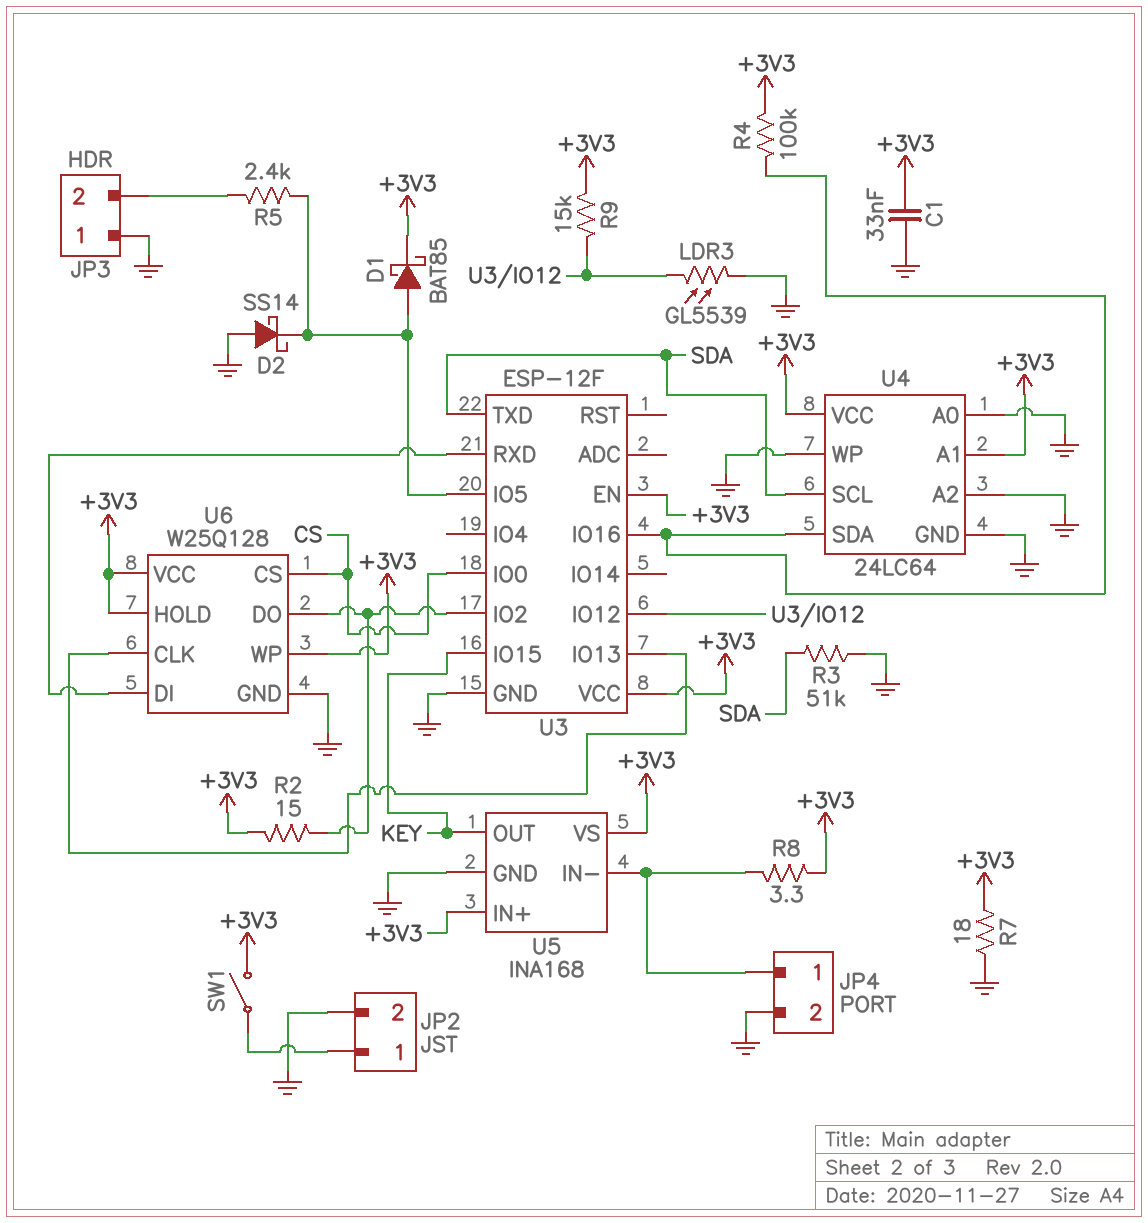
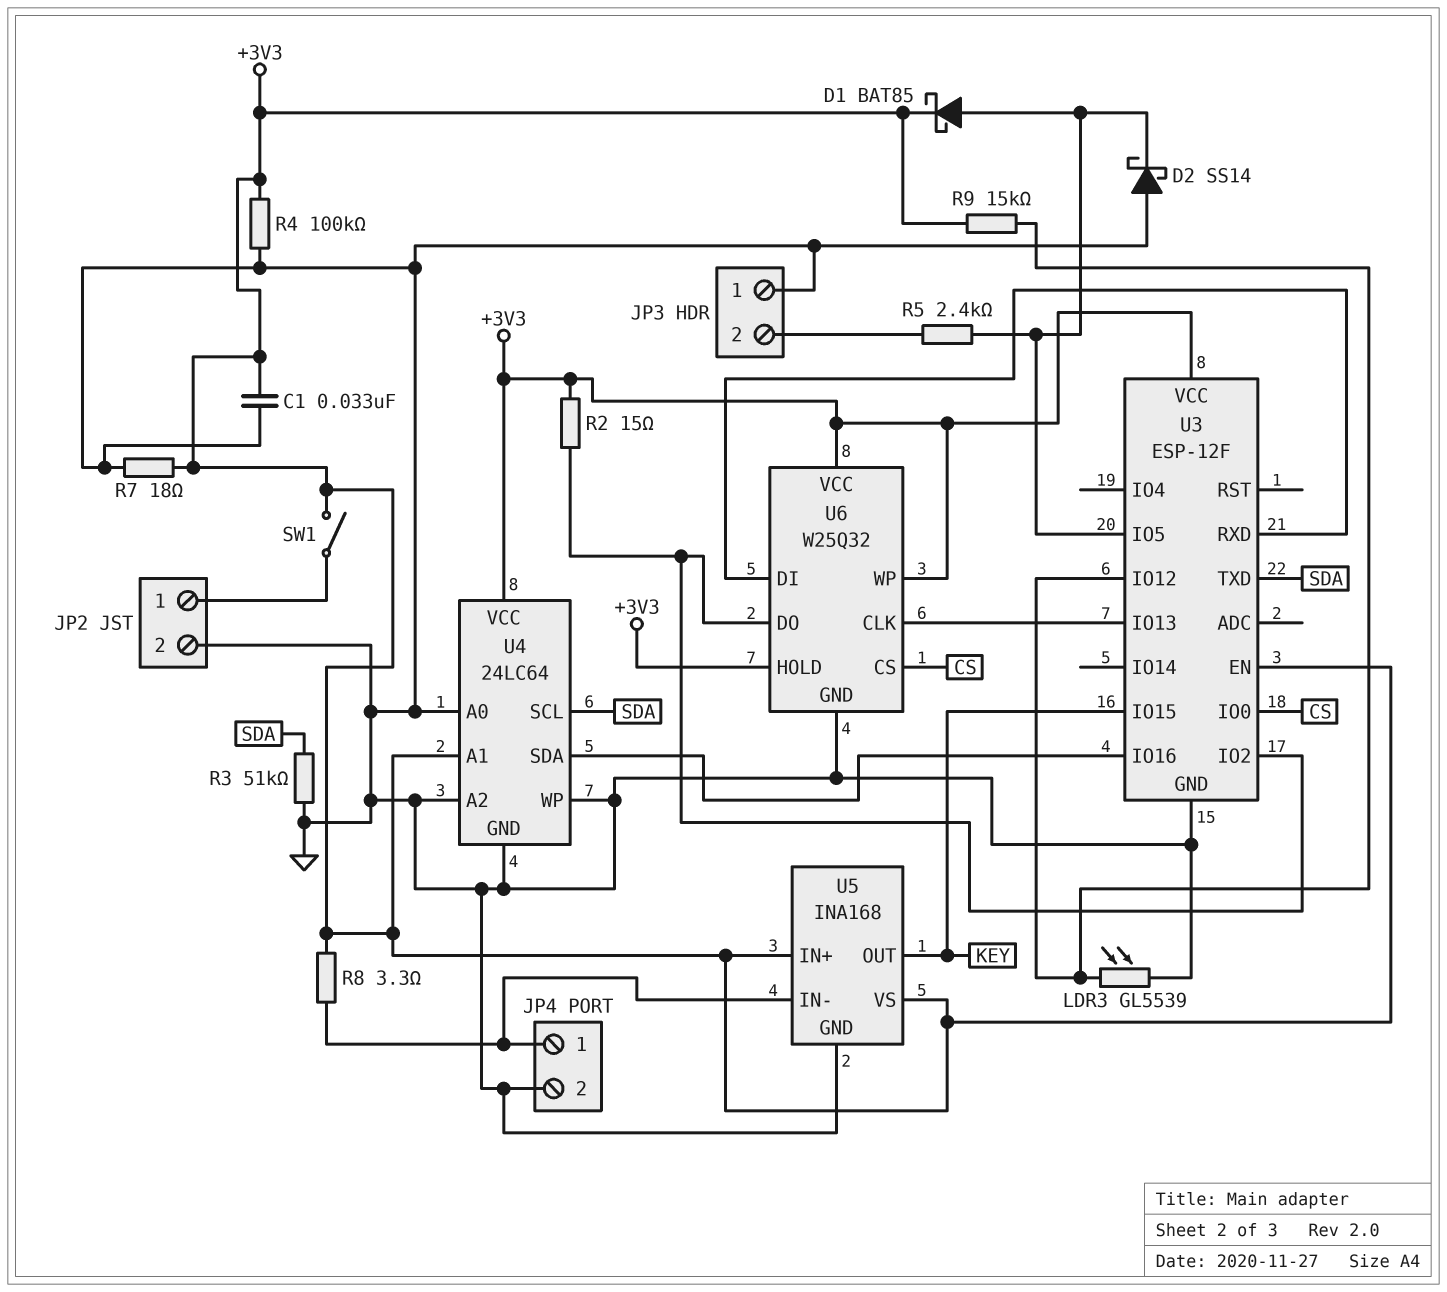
R4: 100k (+3V3, U3/IO16) -> 100k (+3V3, GND)
U6: W25Q128 -> W25Q32

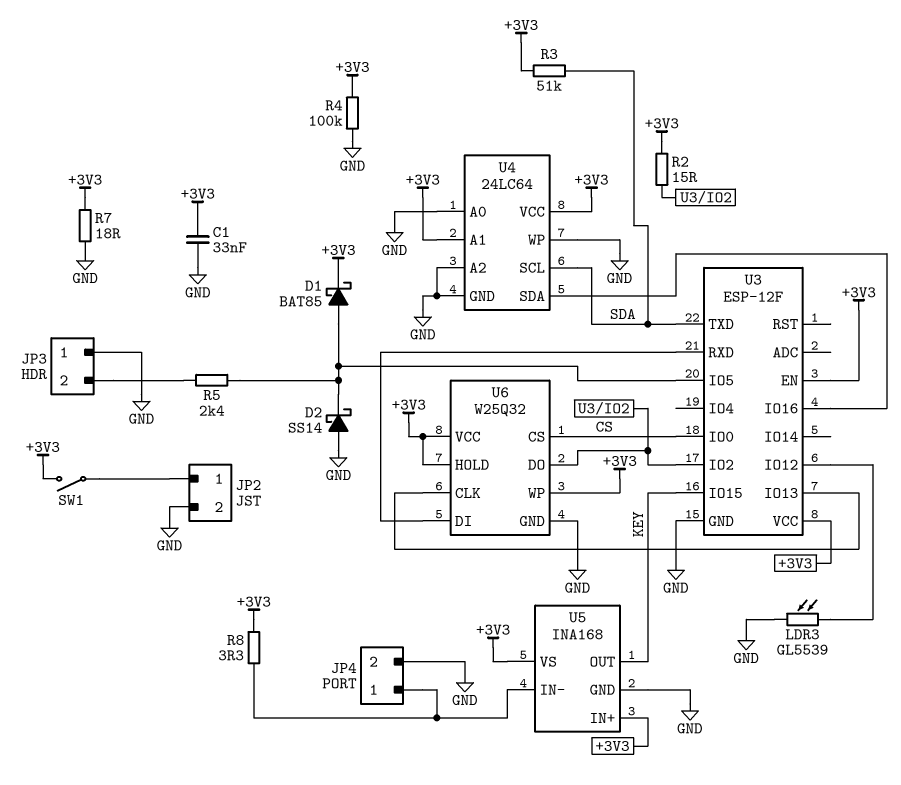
R3: 51k (GND, SDA) -> 51k (+3V3, SDA)
R9: 15k (+3V3, U3/IO12) -> none

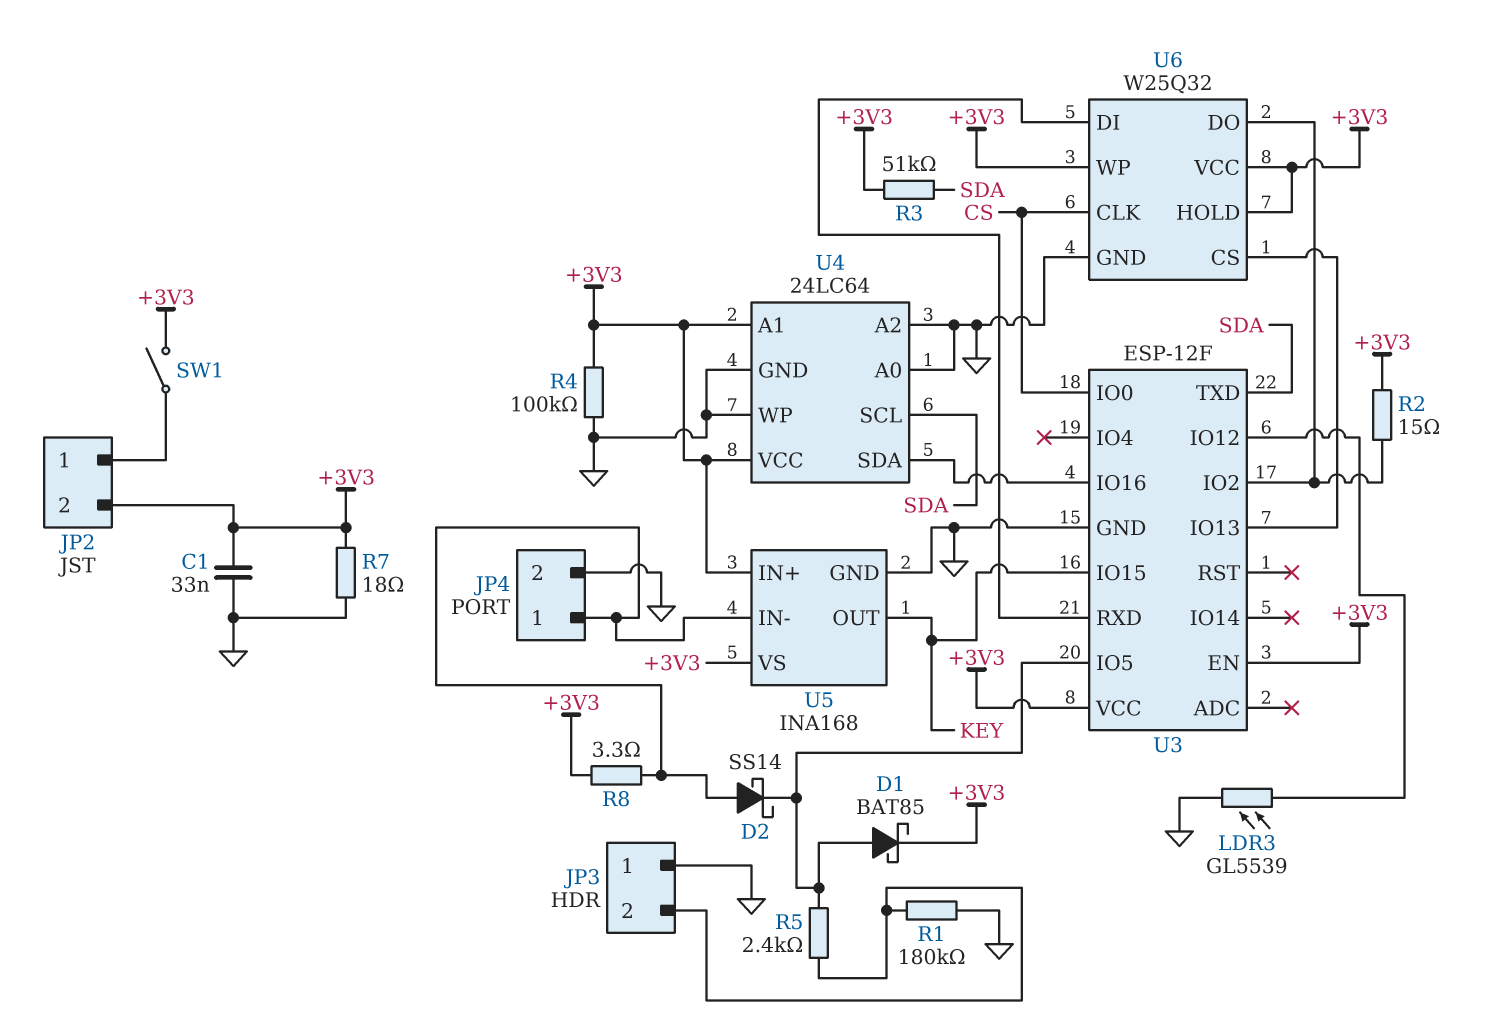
D2: schottky SS14 (A GND, K U3/IO5) -> schottky SS14 (A JP4/1, K U3/IO5)
JP2 pin 2: GND -> +3V3
R1: none -> 180k (GND, JP3/2)
U6 pin CLK: U3/IO13 -> CS
U6 pin CS: CS -> U3/IO13

